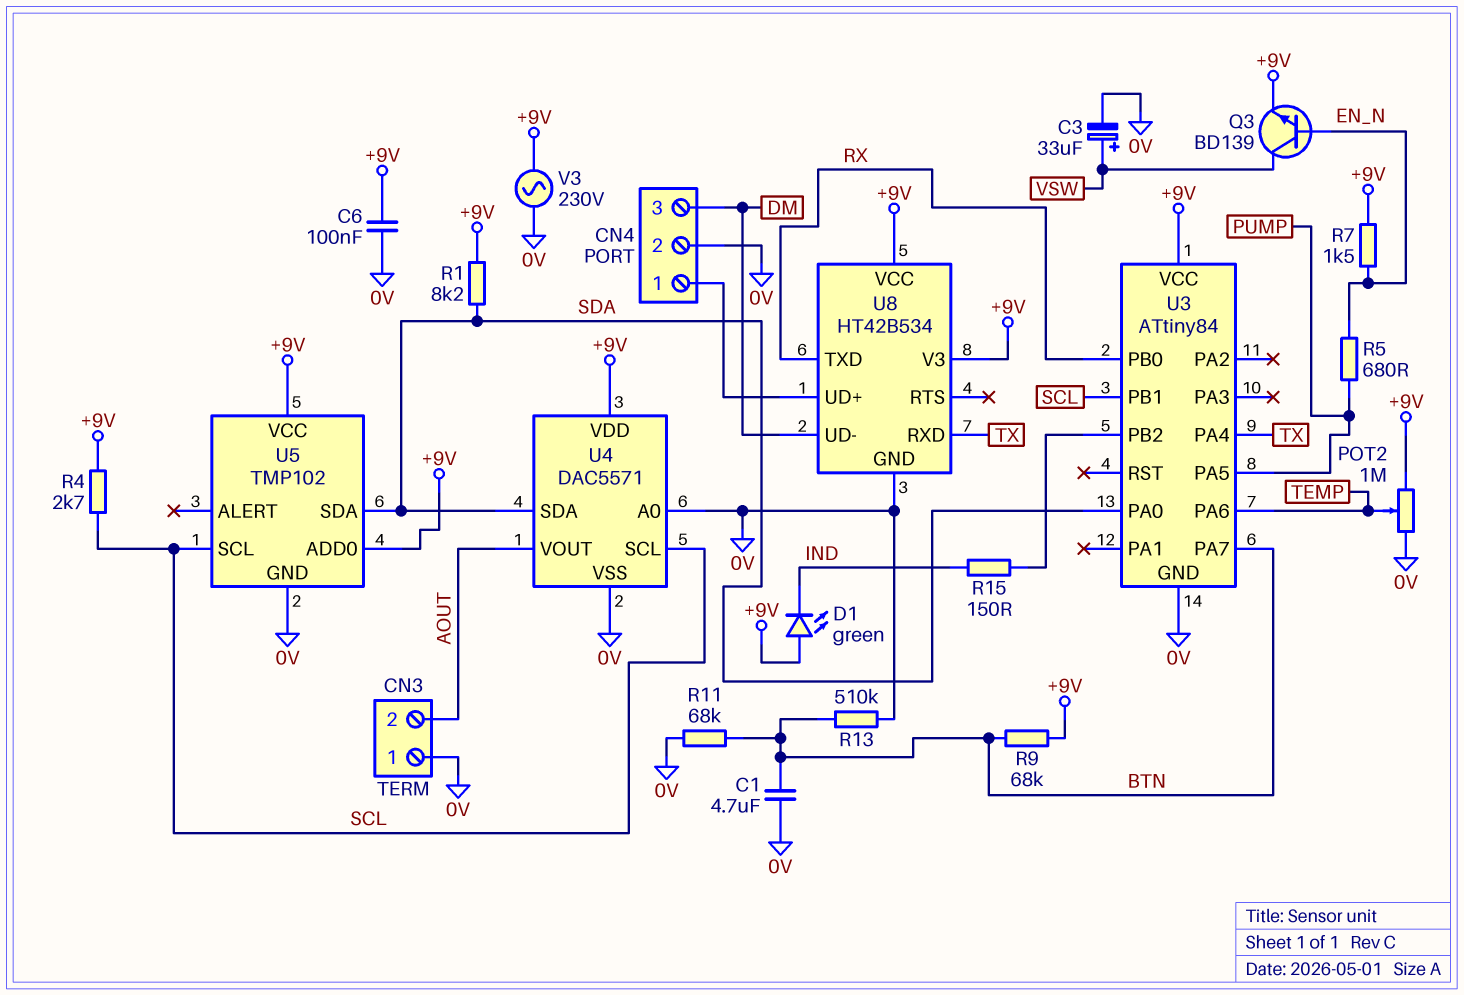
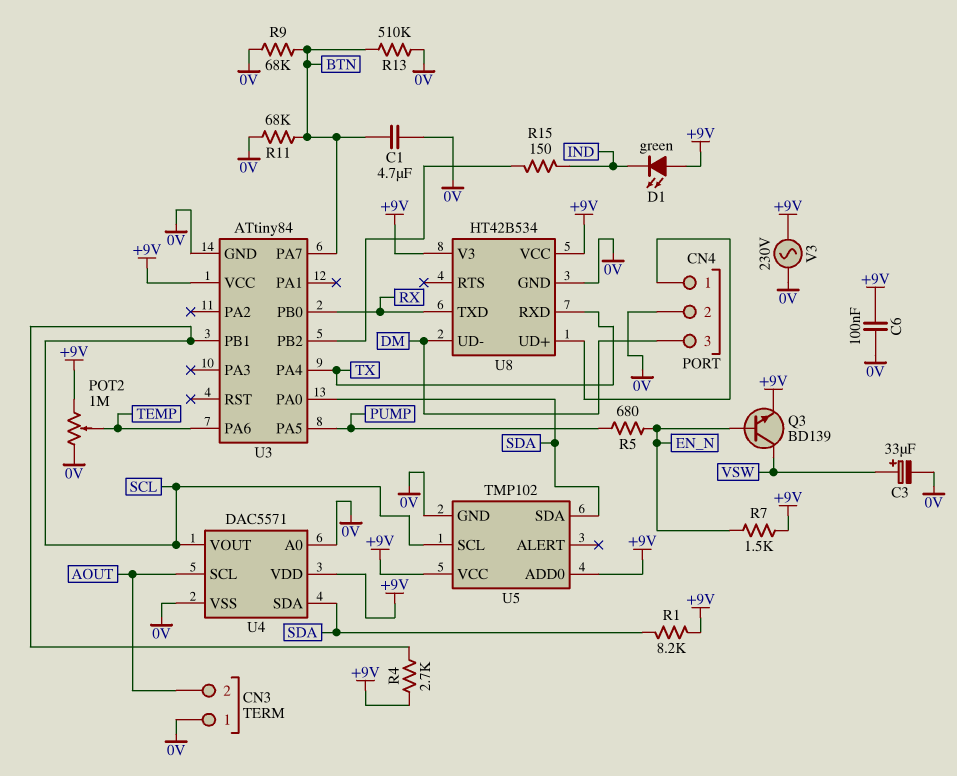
R9: 68k (+9V, BTN) -> 68k (0V, BTN)
U4 pin SCL: SCL -> AOUT
U4 pin VOUT: AOUT -> SCL

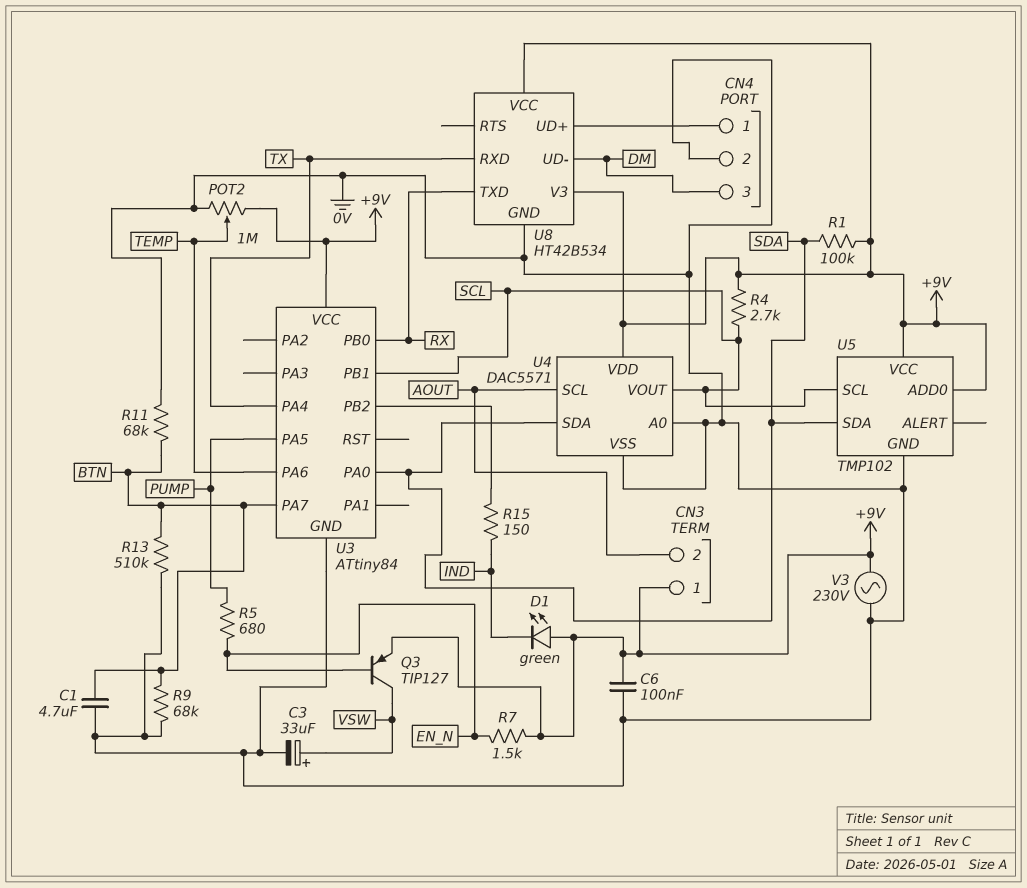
CN3 pin 1: 0V -> +9V
Q3: NPN BD139 (B EN_N, C VSW, E +9V) -> PNP TIP127 (B EN_N, C VSW, E +9V)
R1: 8.2k (+9V, SDA) -> 100k (+9V, SDA)

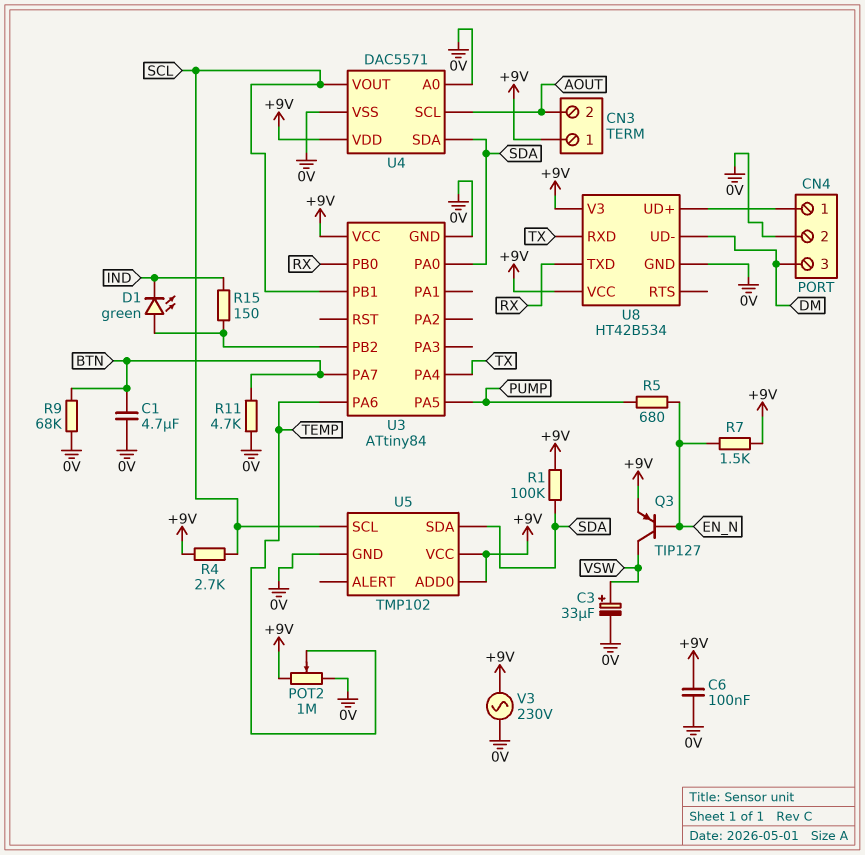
D1: LED green (A +9V, K IND) -> LED green (A U3/PB2, K IND)
R11: 68k (0V, BTN) -> 4.7k (0V, BTN)
R13: 510k (0V, BTN) -> none

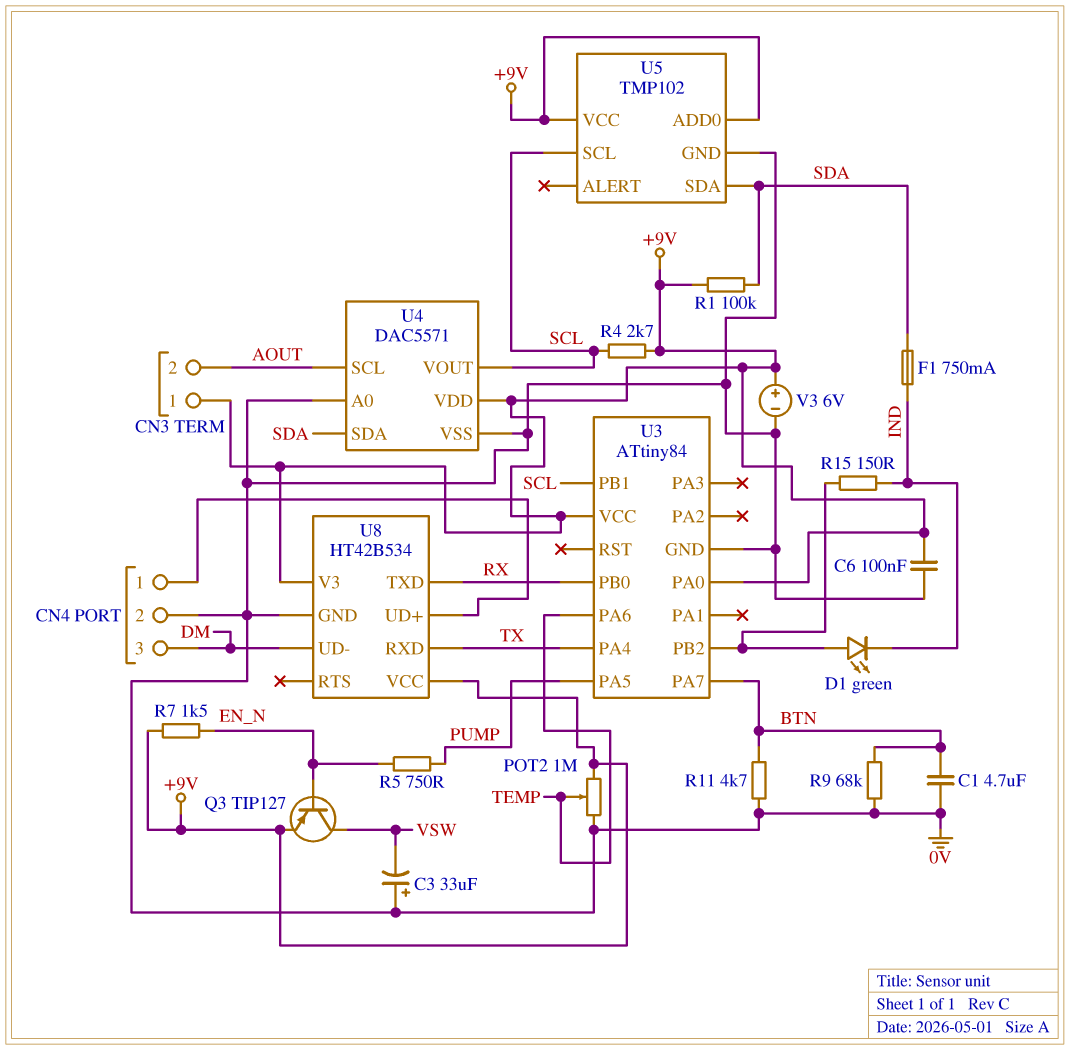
C3: 33uF (plus VSW, minus 0V) -> 33uF (plus 0V, minus VSW)
F1: none -> 750mA (IND, SDA)
R5: 680 (EN_N, PUMP) -> 750 (EN_N, PUMP)
U3 pin PA0: SDA -> +9V
V3: AC 230V (+9V, 0V) -> 6V (plus +9V, minus 0V)

